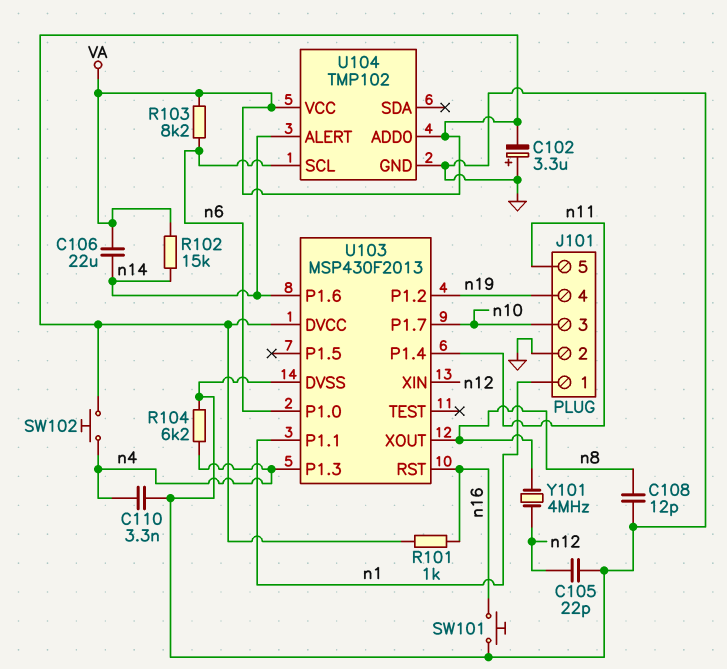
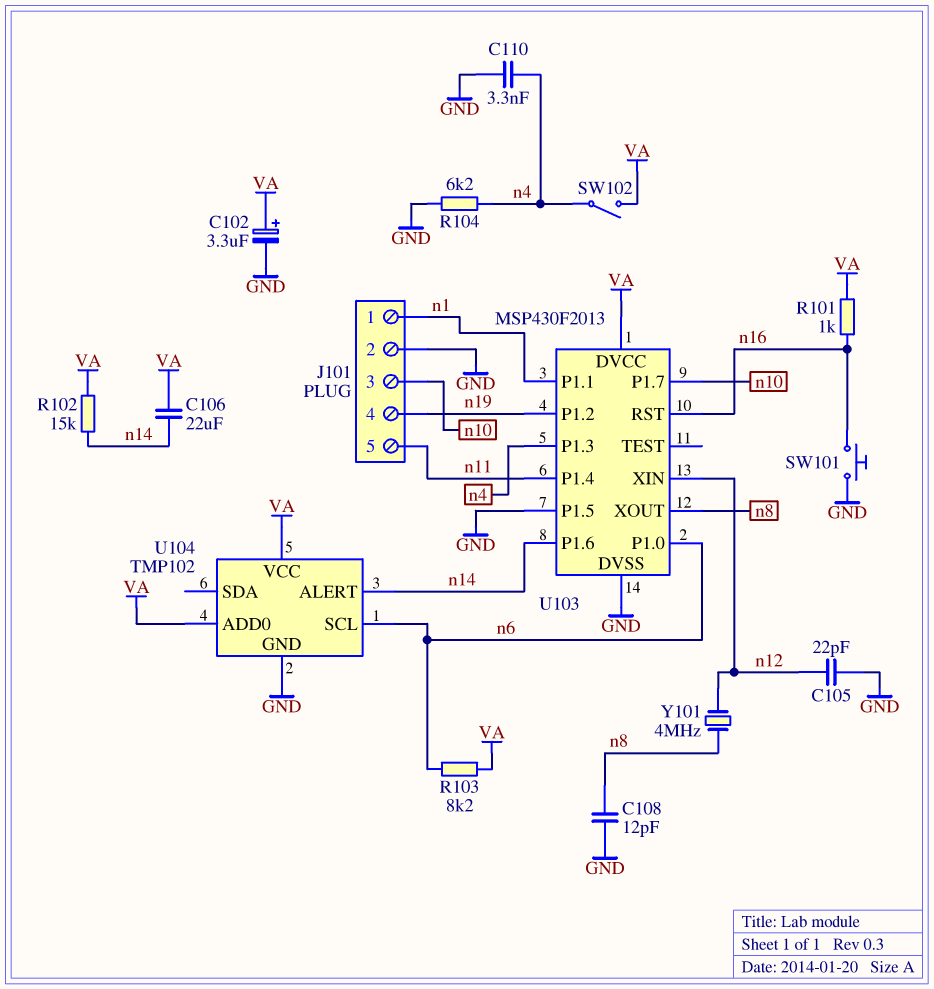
C102: 3.3uF (plus GND, minus VA) -> 3.3uF (plus VA, minus GND)
SW102: button (VA, n4) -> switch (VA, n4)
U103 pin P1.5: none -> GND

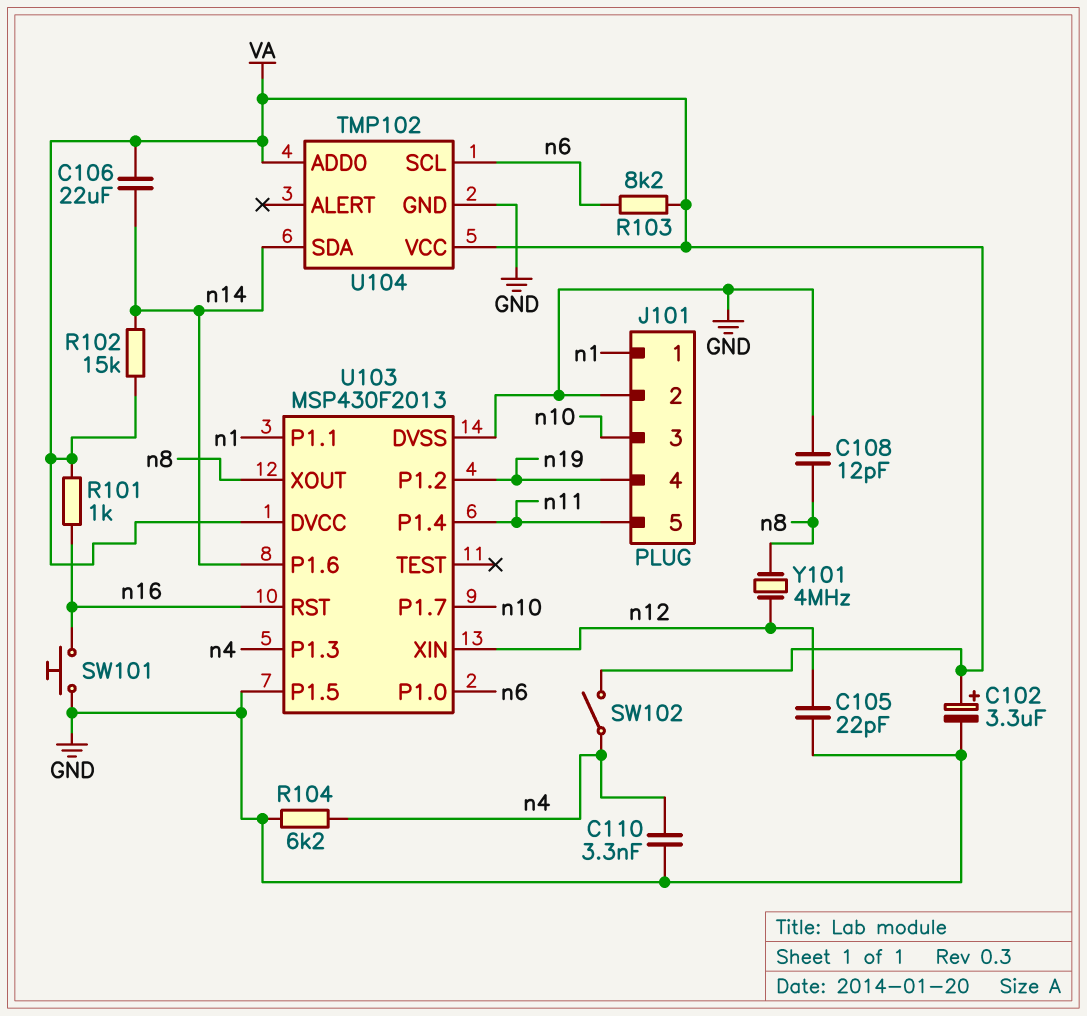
U104 pin ALERT: n14 -> none
U104 pin SDA: none -> n14

